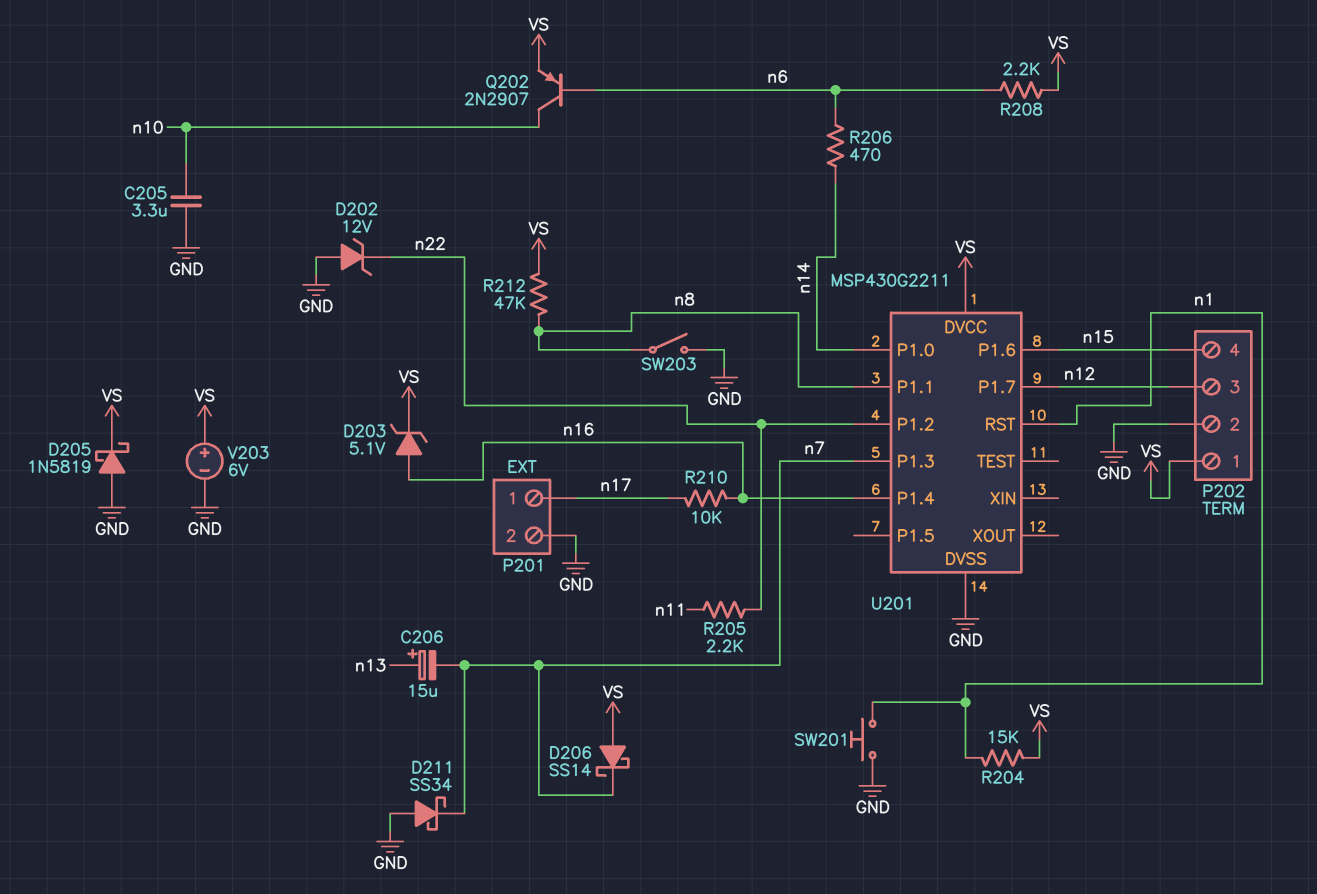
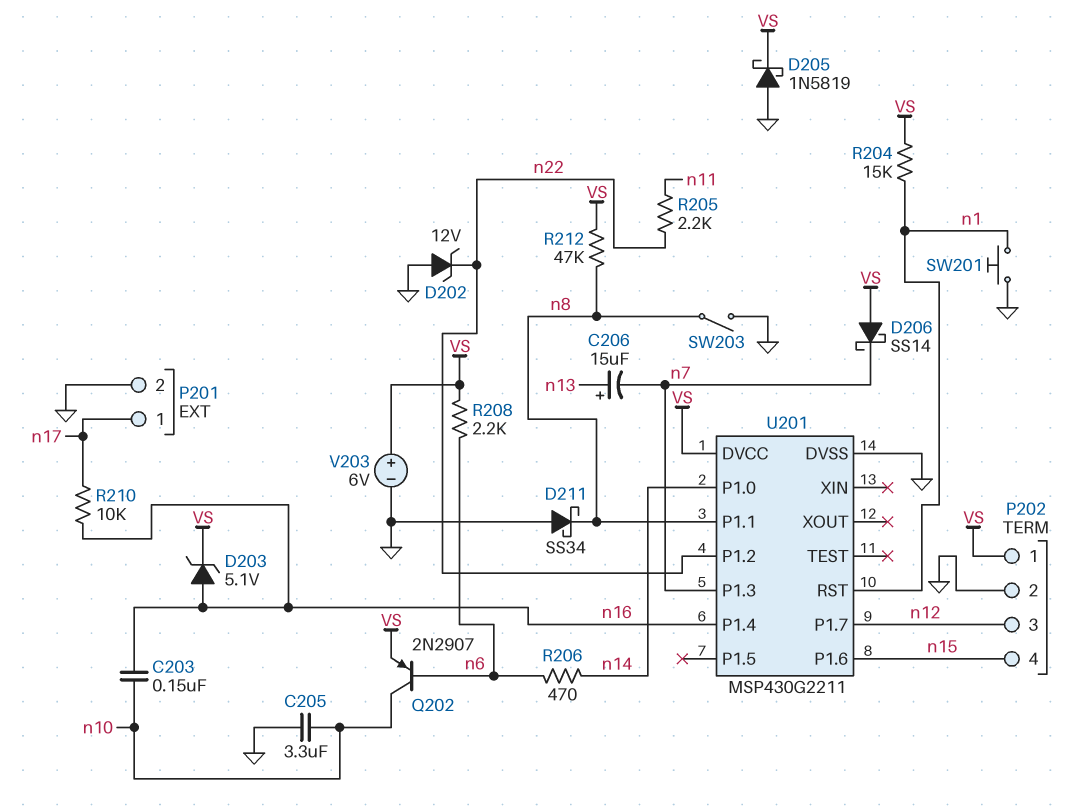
C203: none -> 150nF (n10, n16)
D211: schottky SS34 (A GND, K n7) -> schottky SS34 (A GND, K n8)

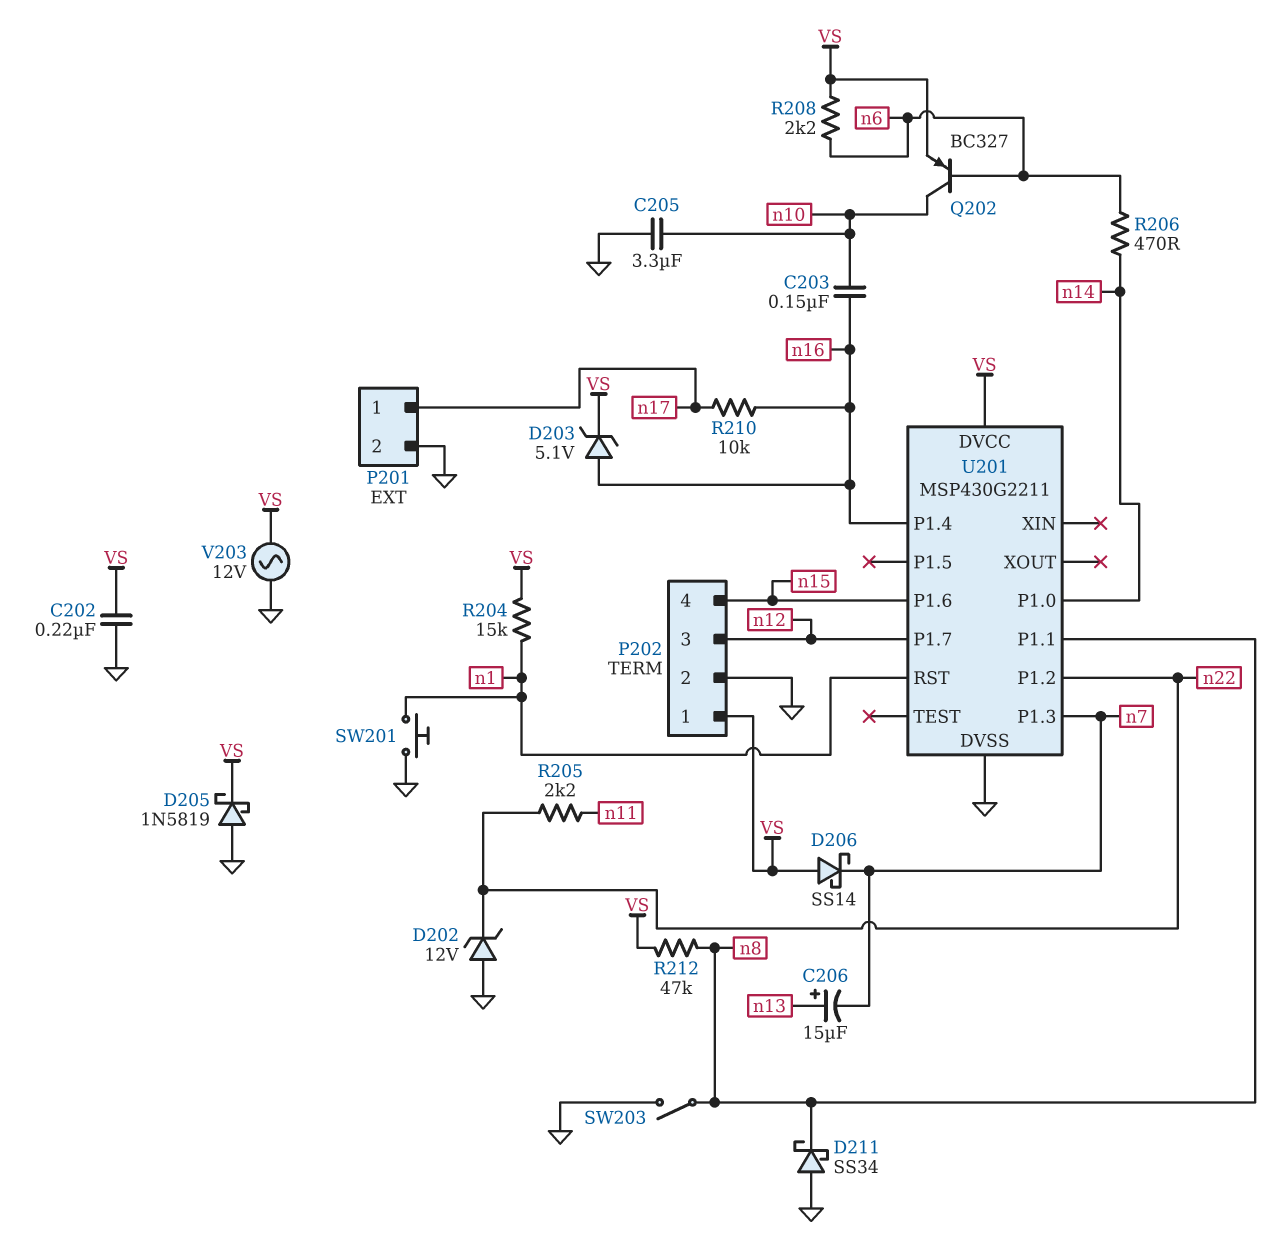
C202: none -> 220nF (GND, VS)
Q202: PNP 2N2907 (B n6, C n10, E VS) -> PNP BC327 (B n6, C n10, E VS)
V203: 6V (plus VS, minus GND) -> AC 12V (GND, VS)

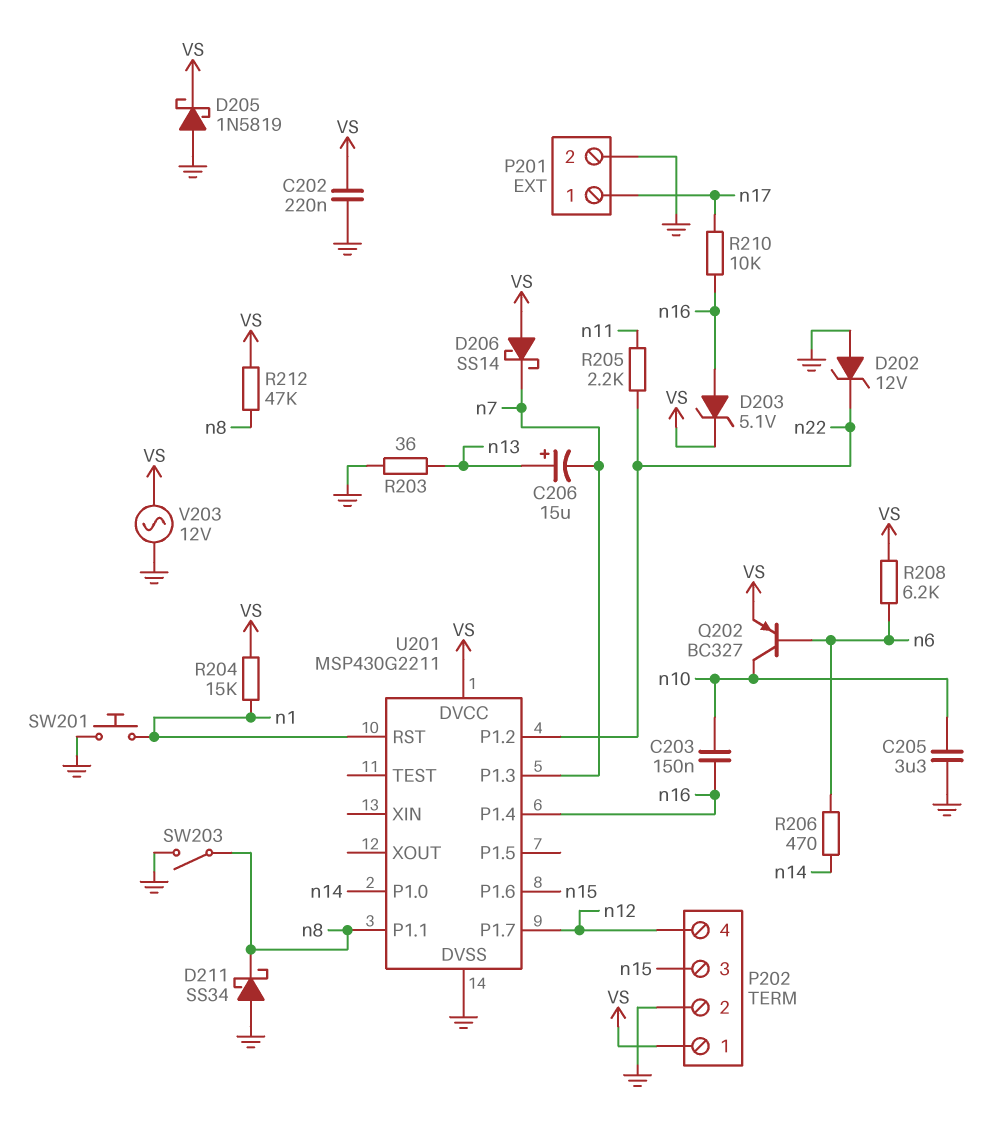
P202 pin 3: n12 -> n15
P202 pin 4: n15 -> n12
R203: none -> 36 (GND, n13)
R208: 2.2k (VS, n6) -> 6.2k (VS, n6)

